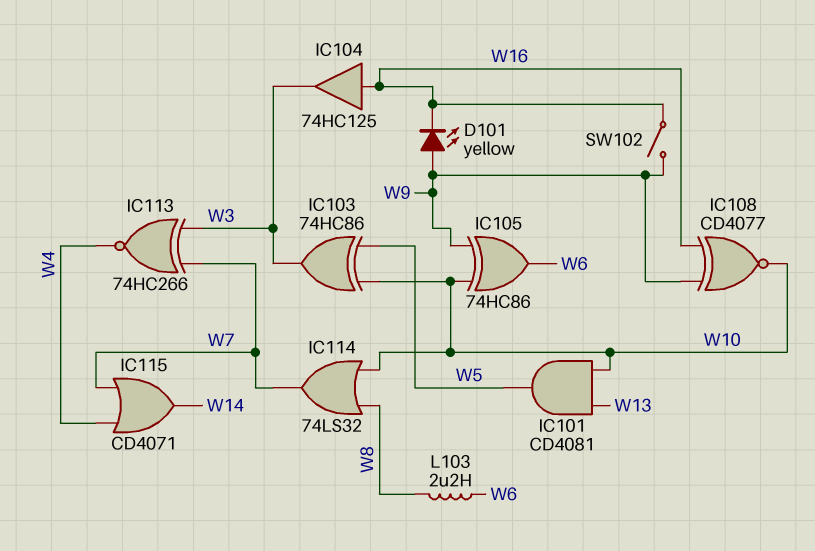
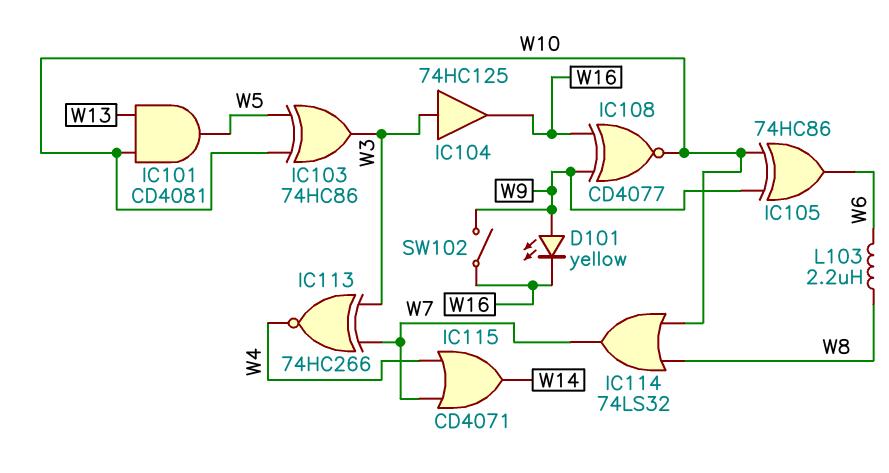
IC104: buffer 74HC125 (in W16, out W3) -> buffer 74HC125 (in W3, out W16)

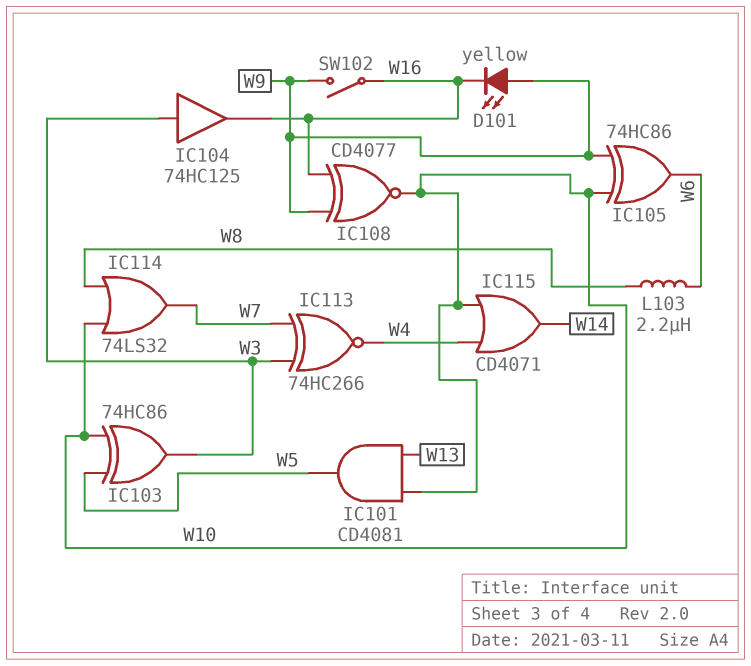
IC115: OR CD4071 (in W4, in W7, out W14) -> OR CD4071 (in W4, in W10, out W14)

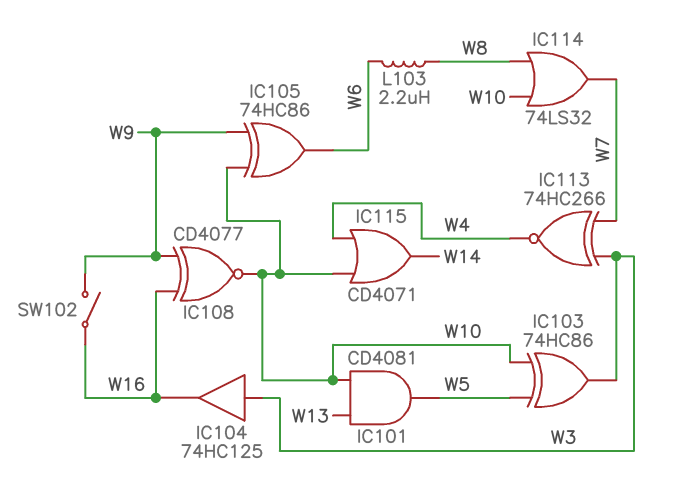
D101: LED yellow (A W9, K W16) -> none

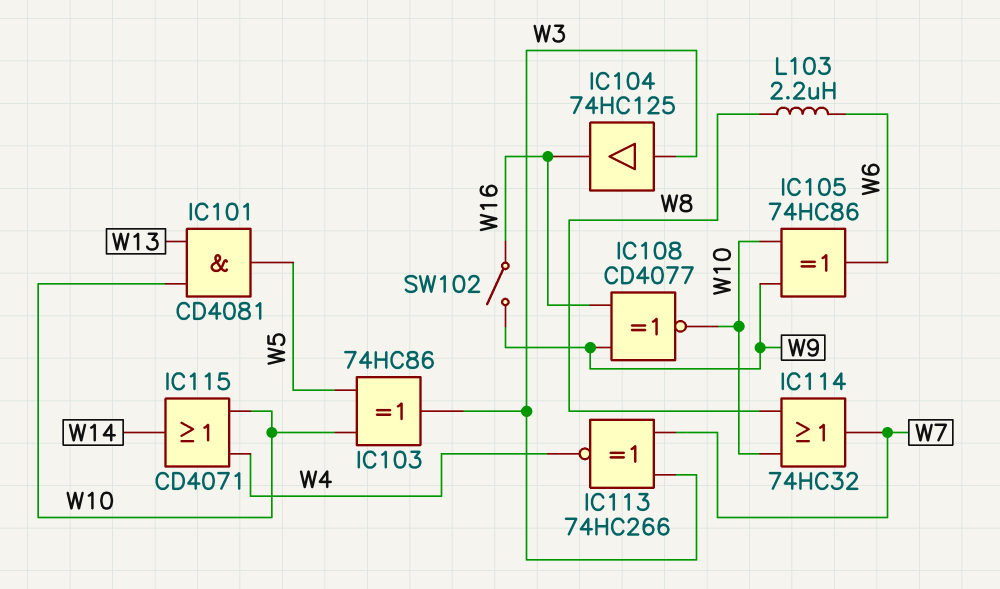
IC114: OR 74LS32 (in W8, in W10, out W7) -> OR 74HC32 (in W8, in W10, out W7)

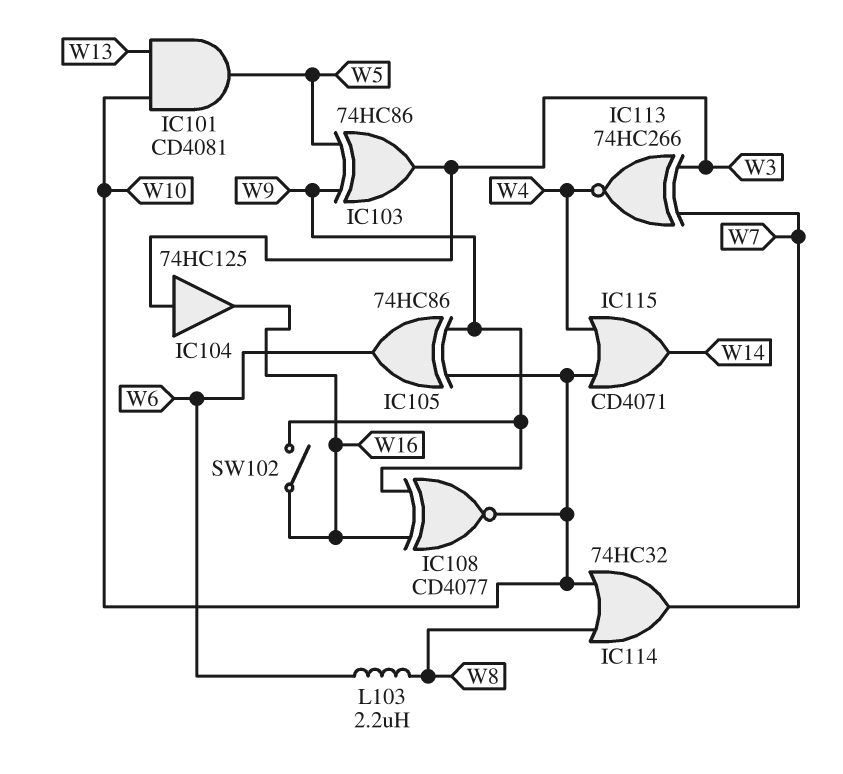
IC103: XOR 74HC86 (in W5, in W10, out W3) -> XOR 74HC86 (in W5, in W9, out W3)

